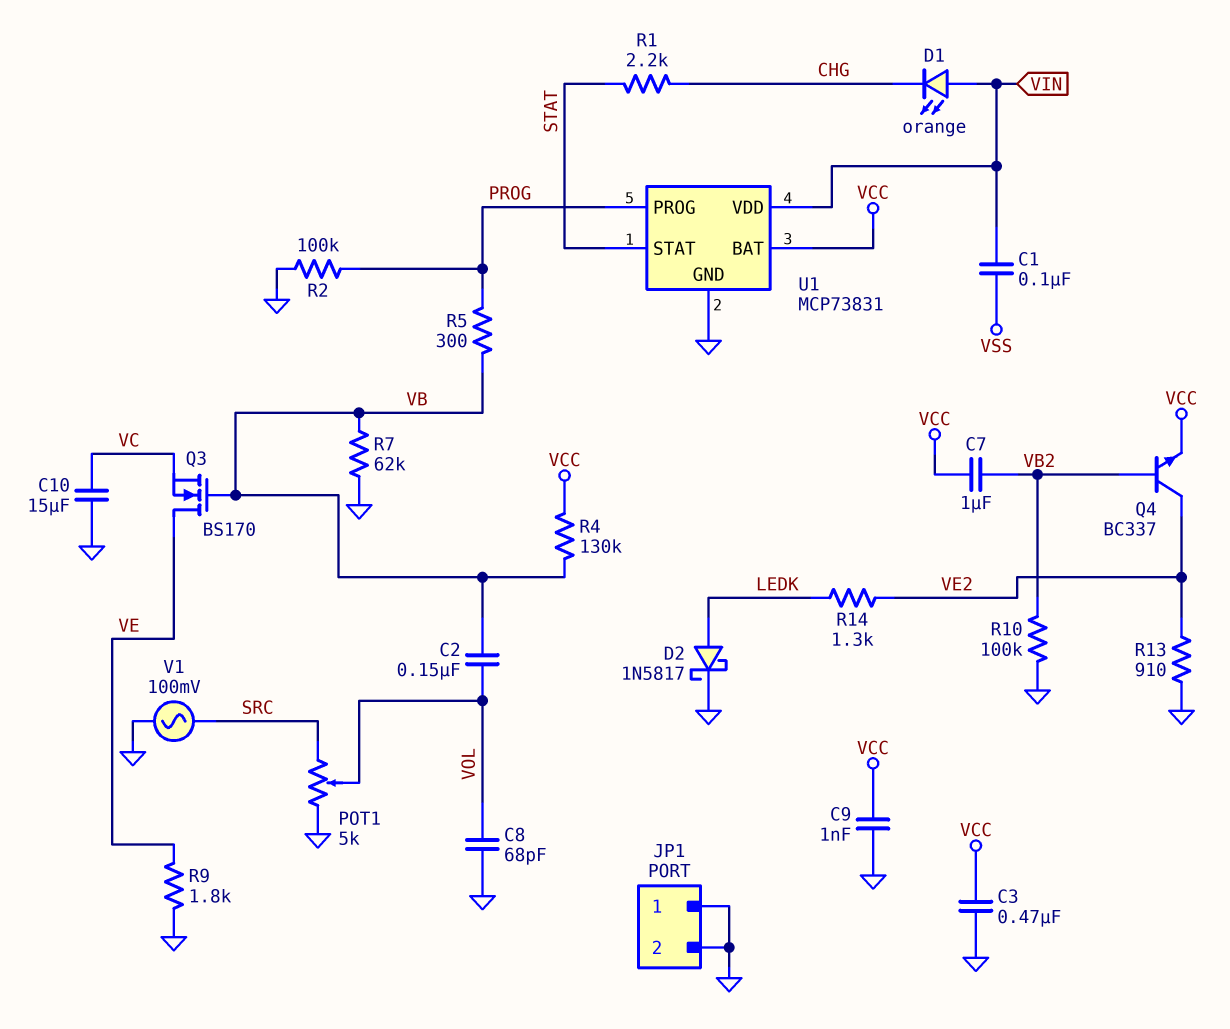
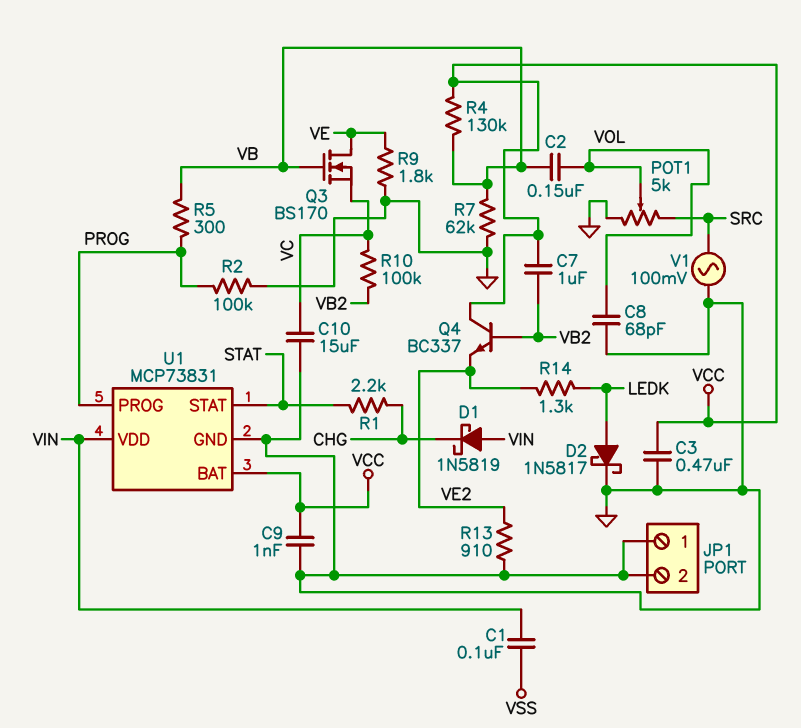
D1: LED orange (A VIN, K CHG) -> schottky 1N5819 (A VIN, K CHG)
Q4: NPN BC337 (B VB2, C VE2, E VCC) -> NPN BC337 (B VB2, C VCC, E VE2)
R10: 100k (GND, VB2) -> 100k (VB2, VC)

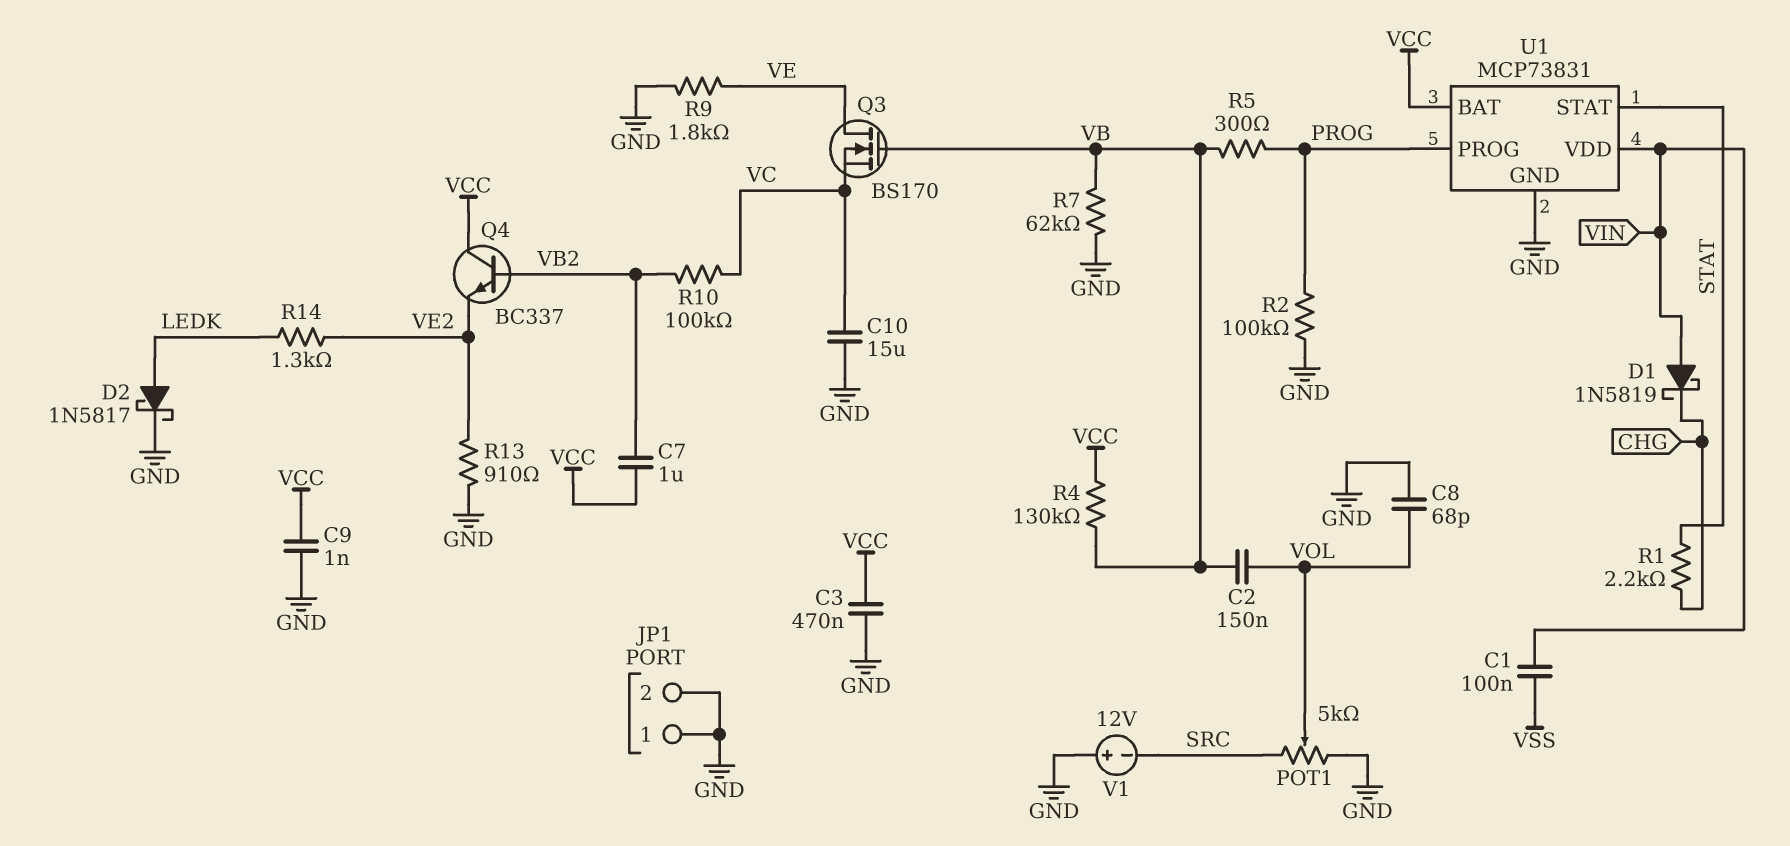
V1: AC 100mV (GND, SRC) -> 12V (plus GND, minus SRC)

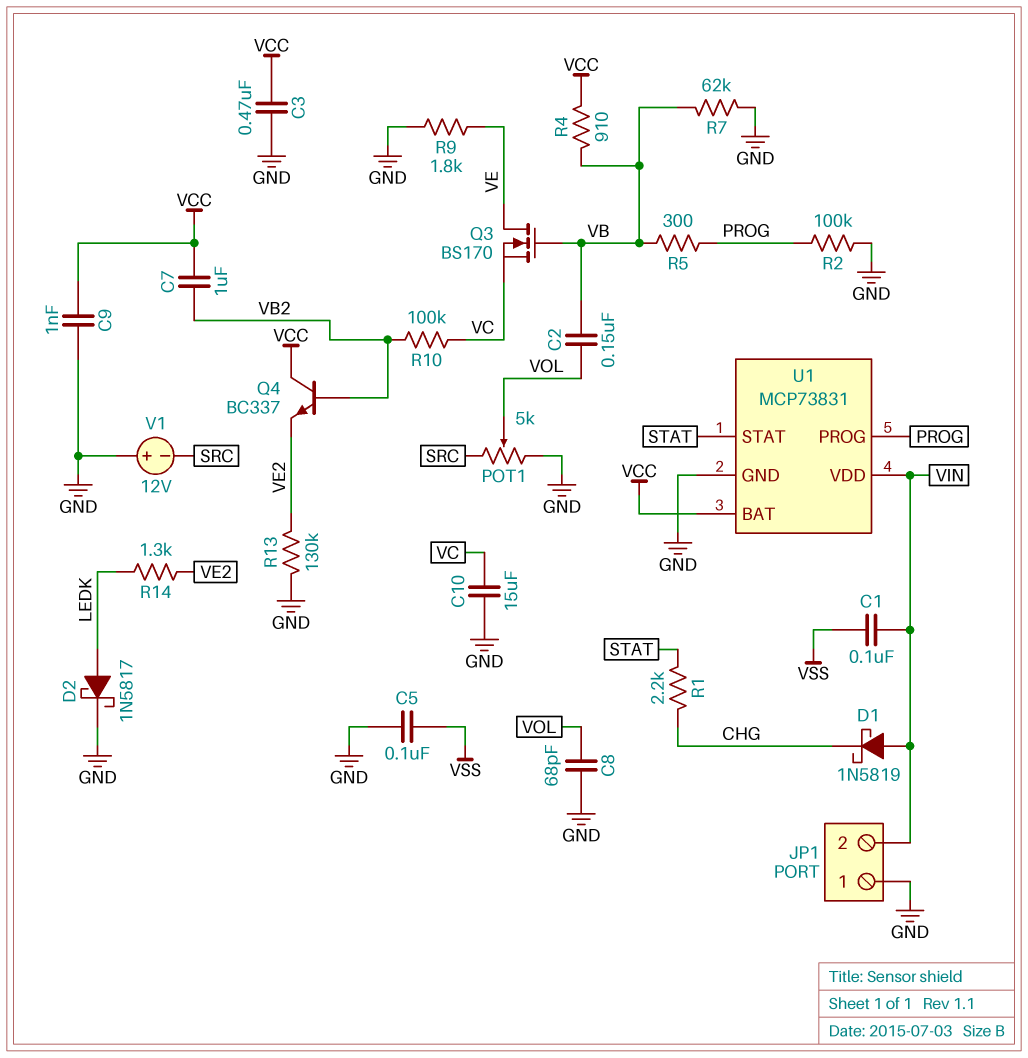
C5: none -> 100nF (GND, VSS)
JP1 pin 2: GND -> VIN
R4: 130k (VB, VCC) -> 910 (VB, VCC)
R13: 910 (GND, VE2) -> 130k (GND, VE2)

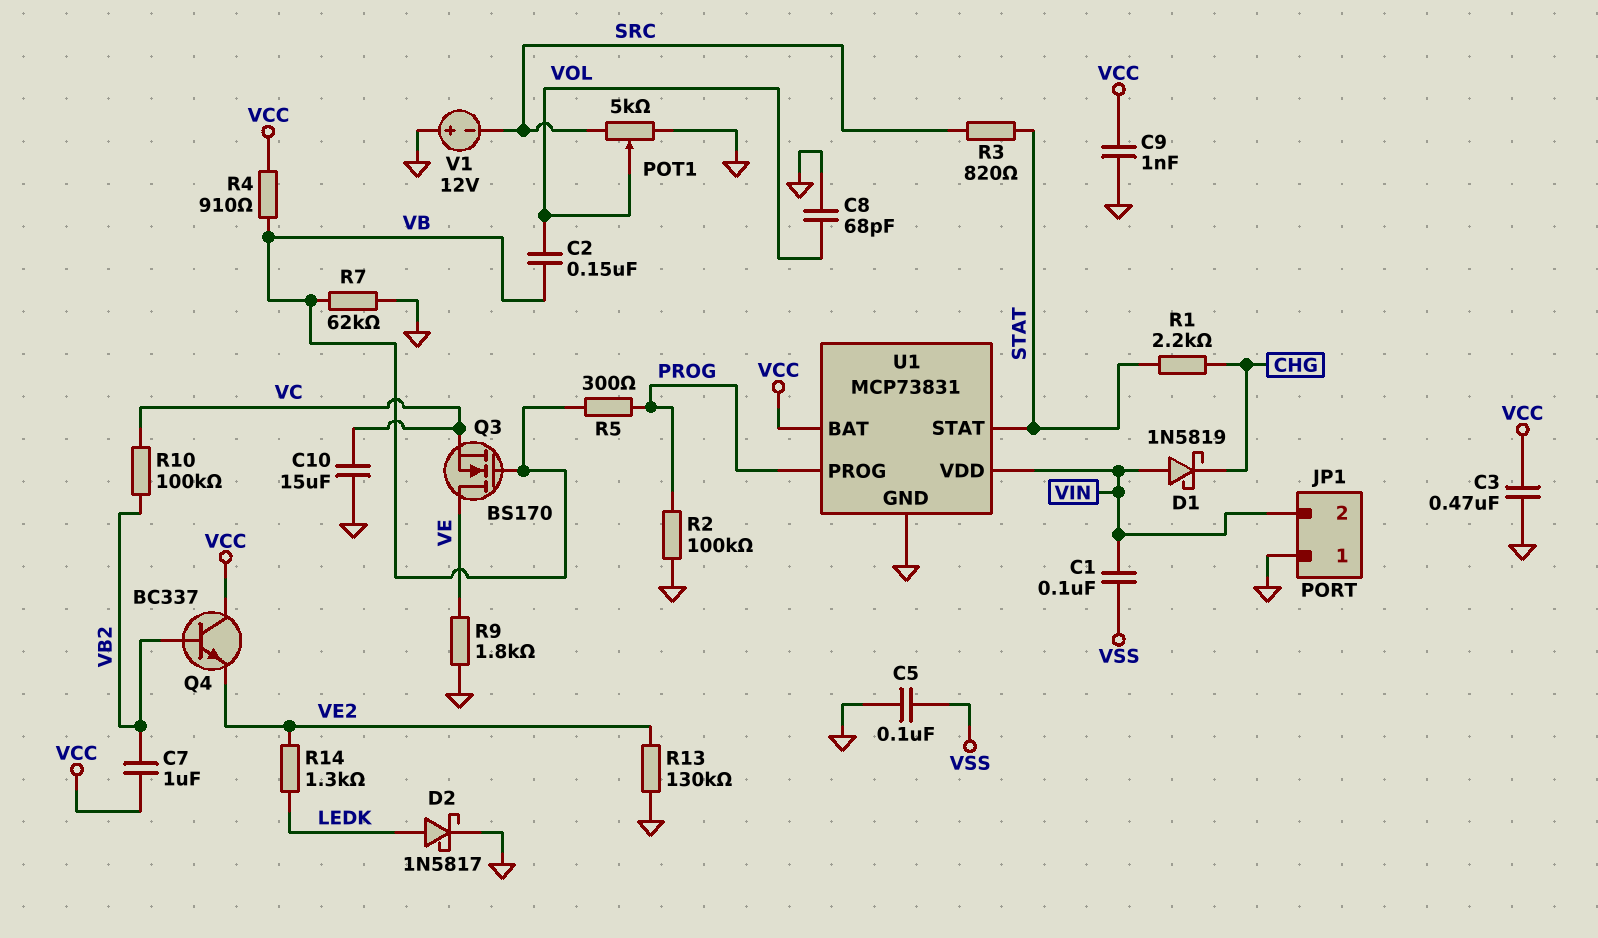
R3: none -> 820 (SRC, STAT)

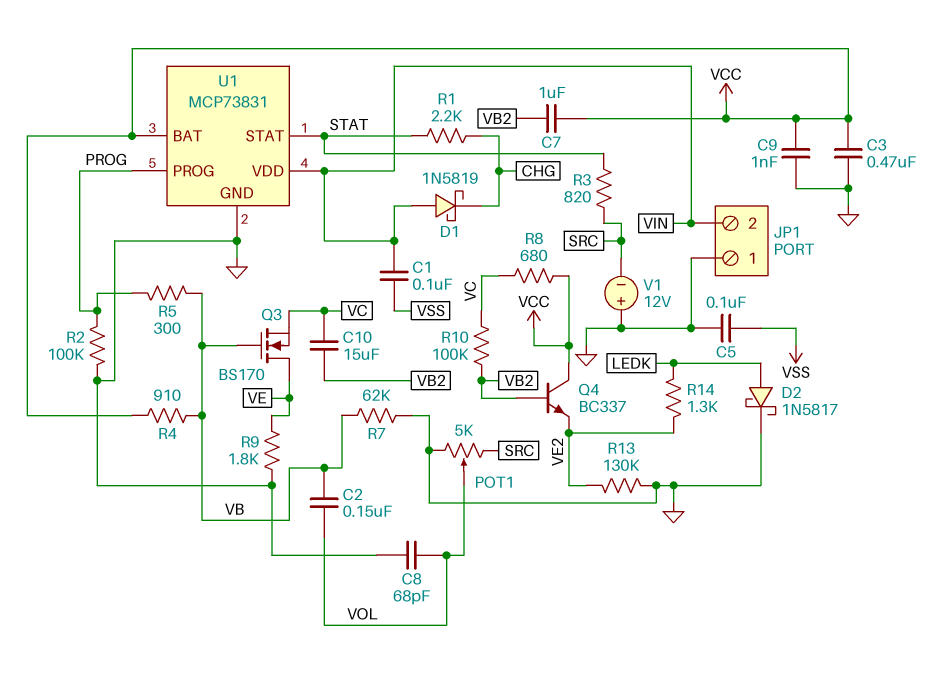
C10: 15uF (GND, VC) -> 15uF (VB2, VC)
R8: none -> 680 (VC, VCC)

